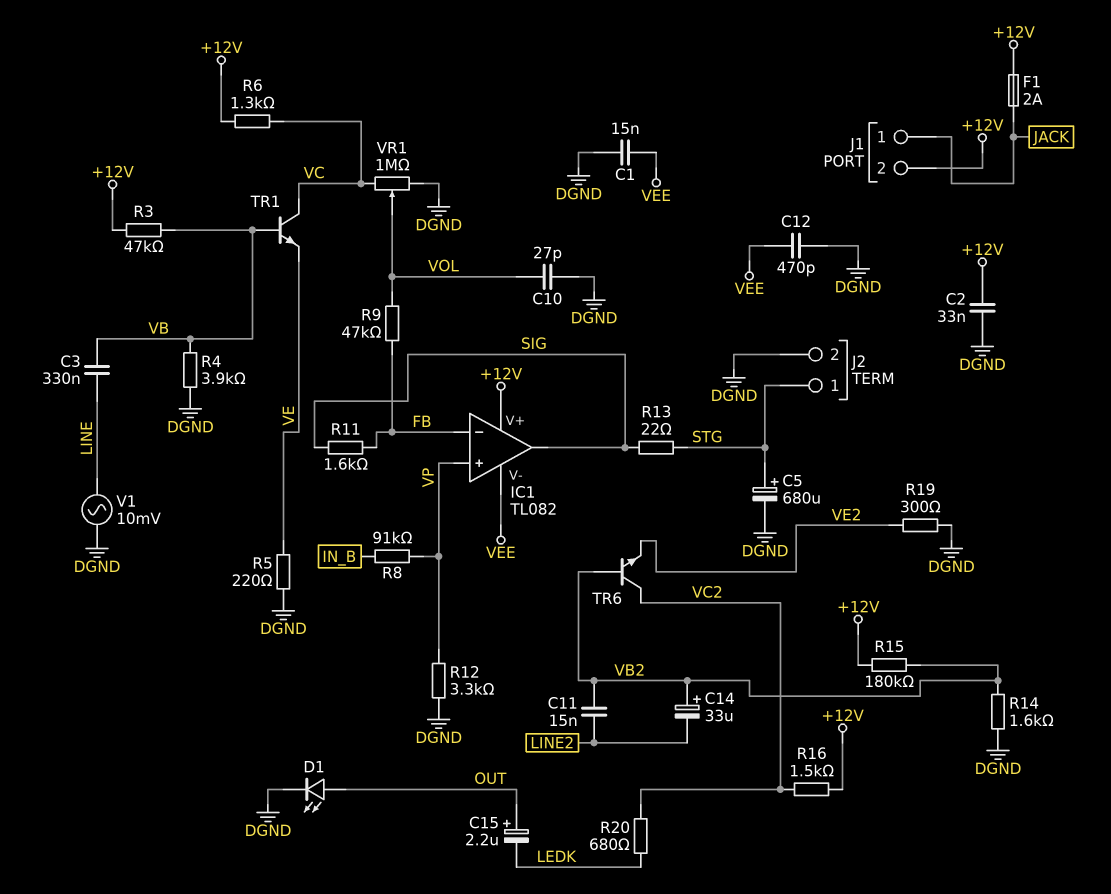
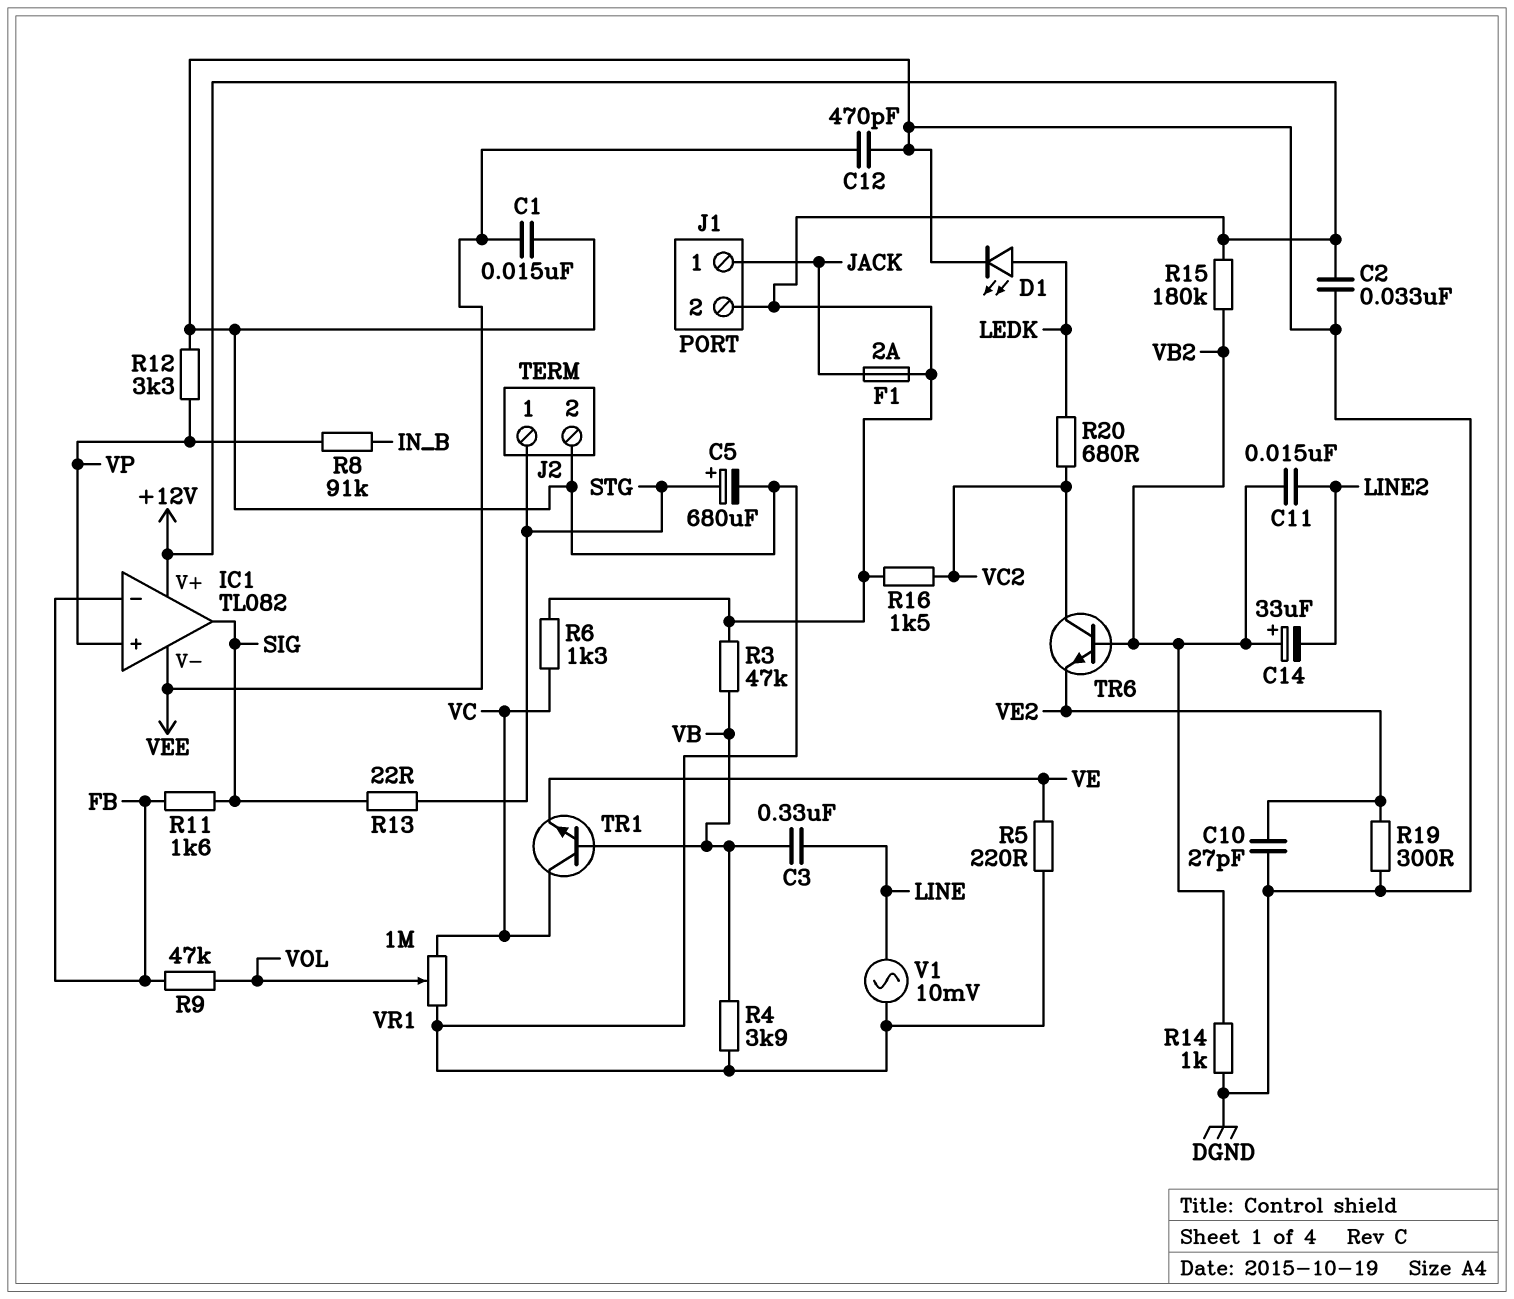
C10: 27pF (DGND, VOL) -> 27pF (DGND, VE2)
C15: 2.2uF (plus OUT, minus LEDK) -> none
D1: LED (A OUT, K DGND) -> LED (A LEDK, K DGND)
R14: 1.6k (DGND, VB2) -> 1k (DGND, VB2)

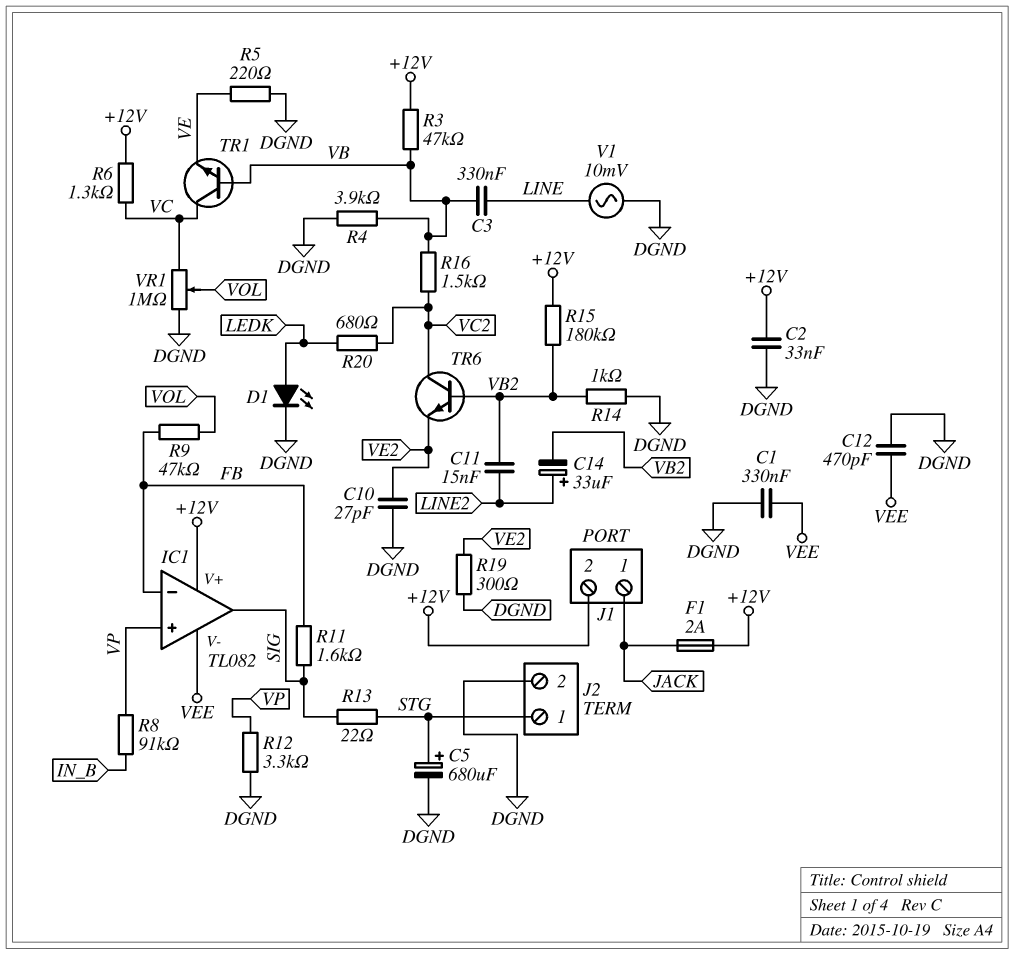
C1: 15nF (DGND, VEE) -> 330nF (DGND, VEE)
C14: 33uF (plus VB2, minus LINE2) -> 33uF (plus LINE2, minus VB2)
R16: 1.5k (+12V, VC2) -> 1.5k (VB, VC2)

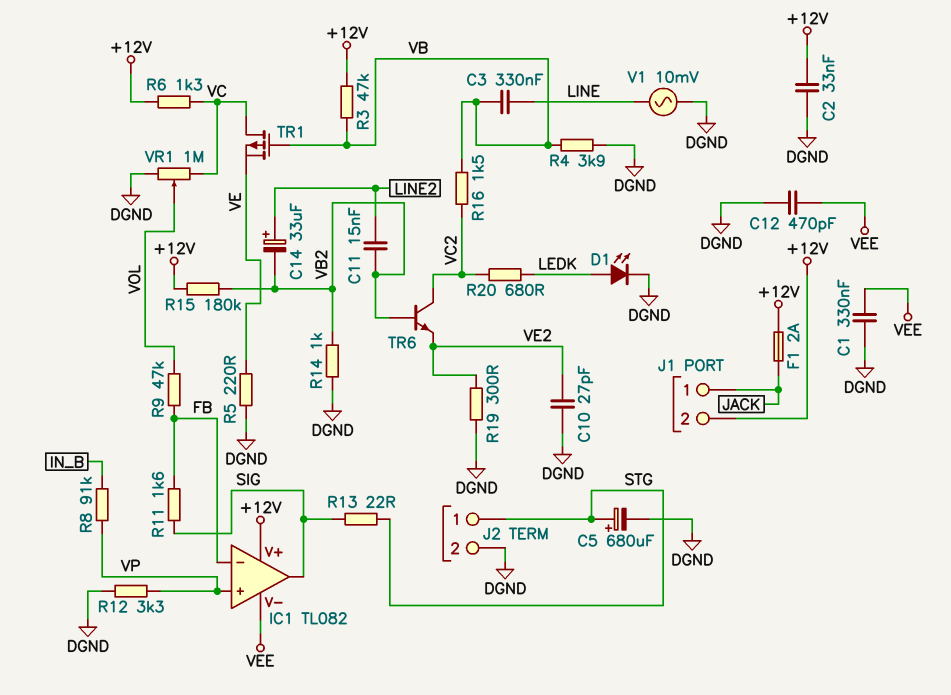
TR1: NPN (B VB, C VC, E VE) -> PMOS (G VB, D VC, S VE)

